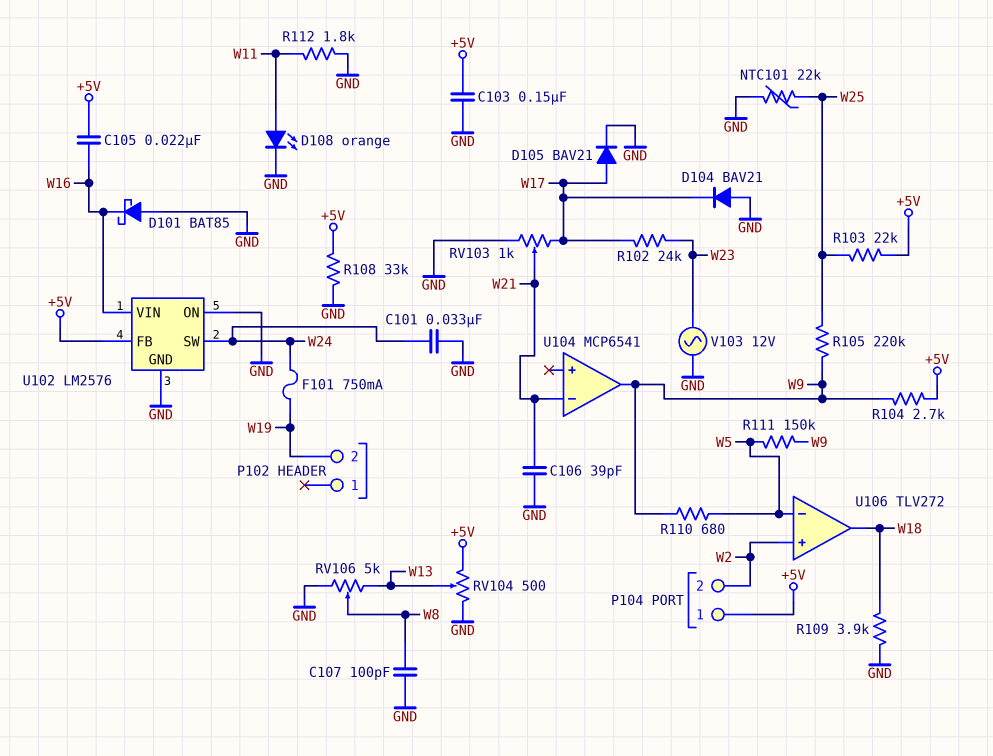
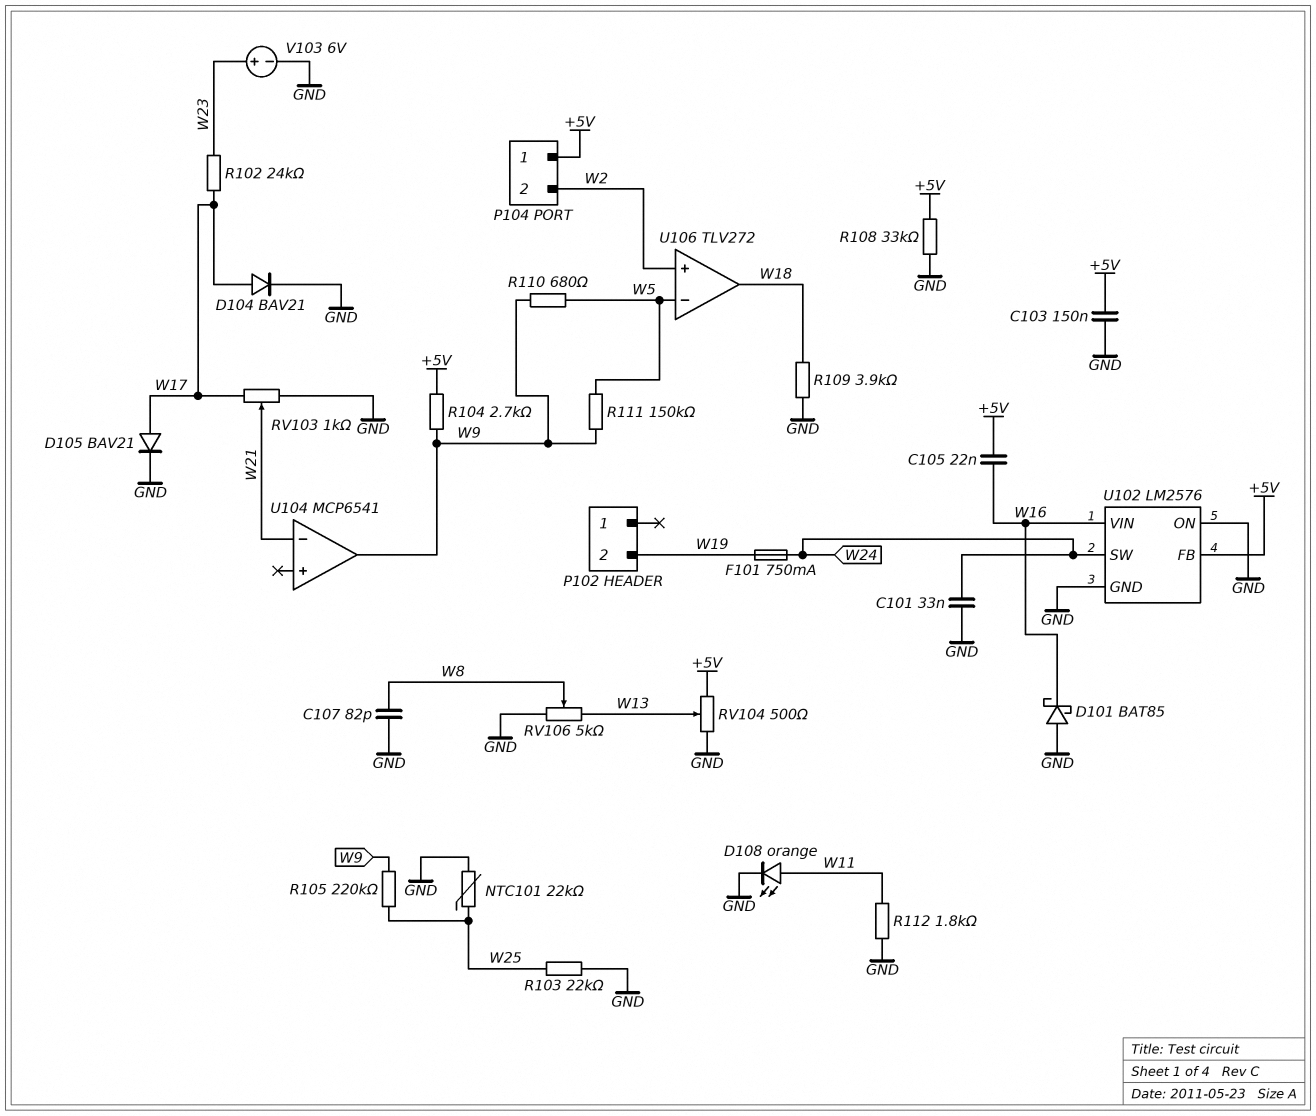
C106: 39pF (GND, W21) -> none
C107: 100pF (GND, W8) -> 82pF (GND, W8)
D104: diode BAV21 (A GND, K W17) -> diode BAV21 (A W17, K GND)
R103: 22k (+5V, W25) -> 22k (GND, W25)
V103: AC 12V (GND, W23) -> 6V (plus W23, minus GND)

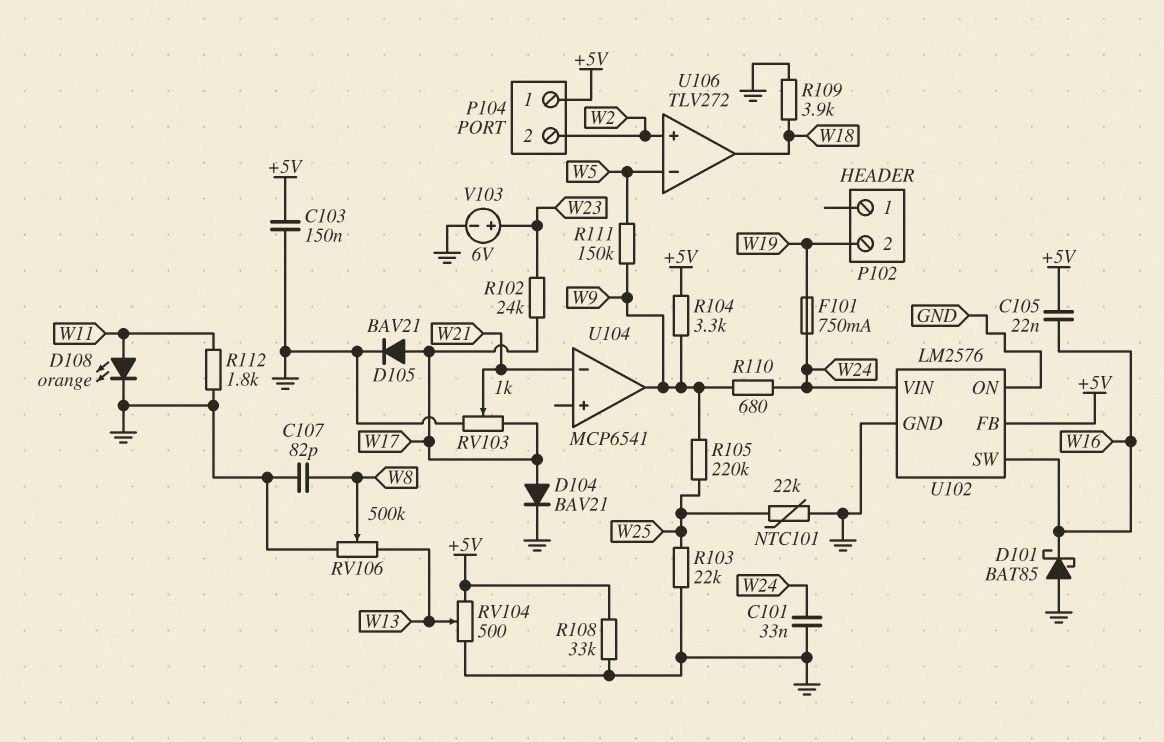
R104: 2.7k (+5V, W9) -> 3.3k (+5V, W9)
R110: 680 (W5, W9) -> 680 (W9, W24)
RV106: 5k (GND, W13, wiper W8) -> 500k (GND, W13, wiper W8)
U102 pin SW: W24 -> W16
U102 pin VIN: W16 -> W24

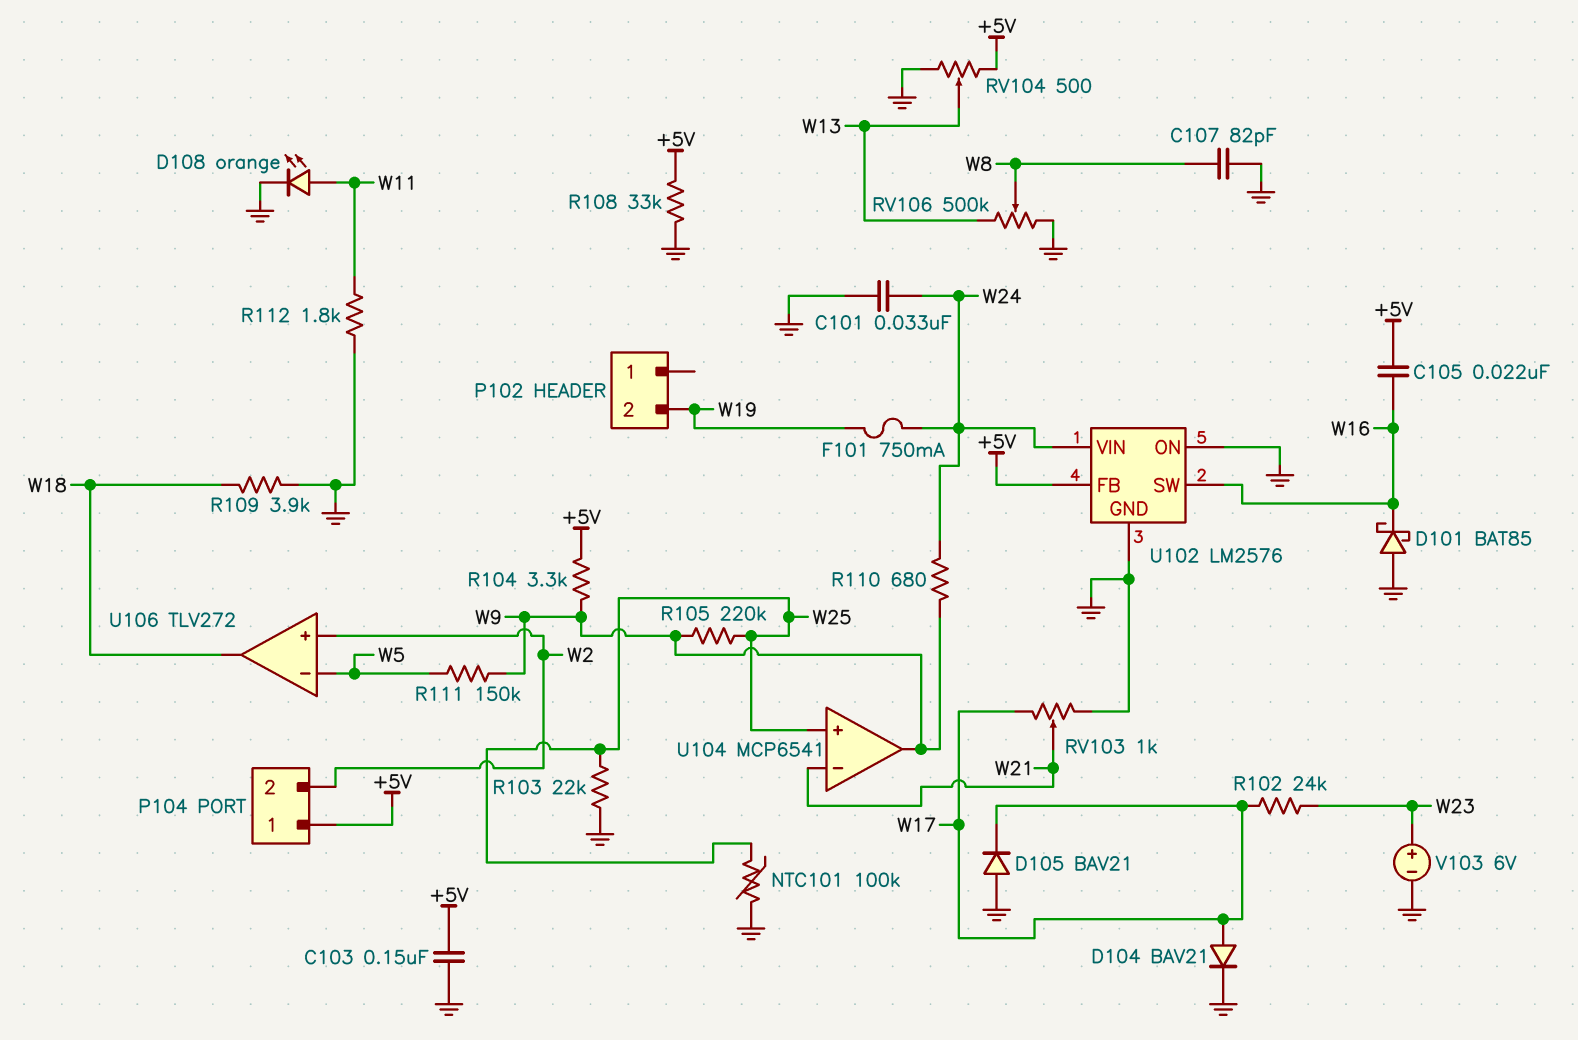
D105: diode BAV21 (A W17, K GND) -> diode BAV21 (A GND, K W17)
NTC101: 22k (GND, W25) -> 100k (GND, W25)
U104 pin in+: none -> W25

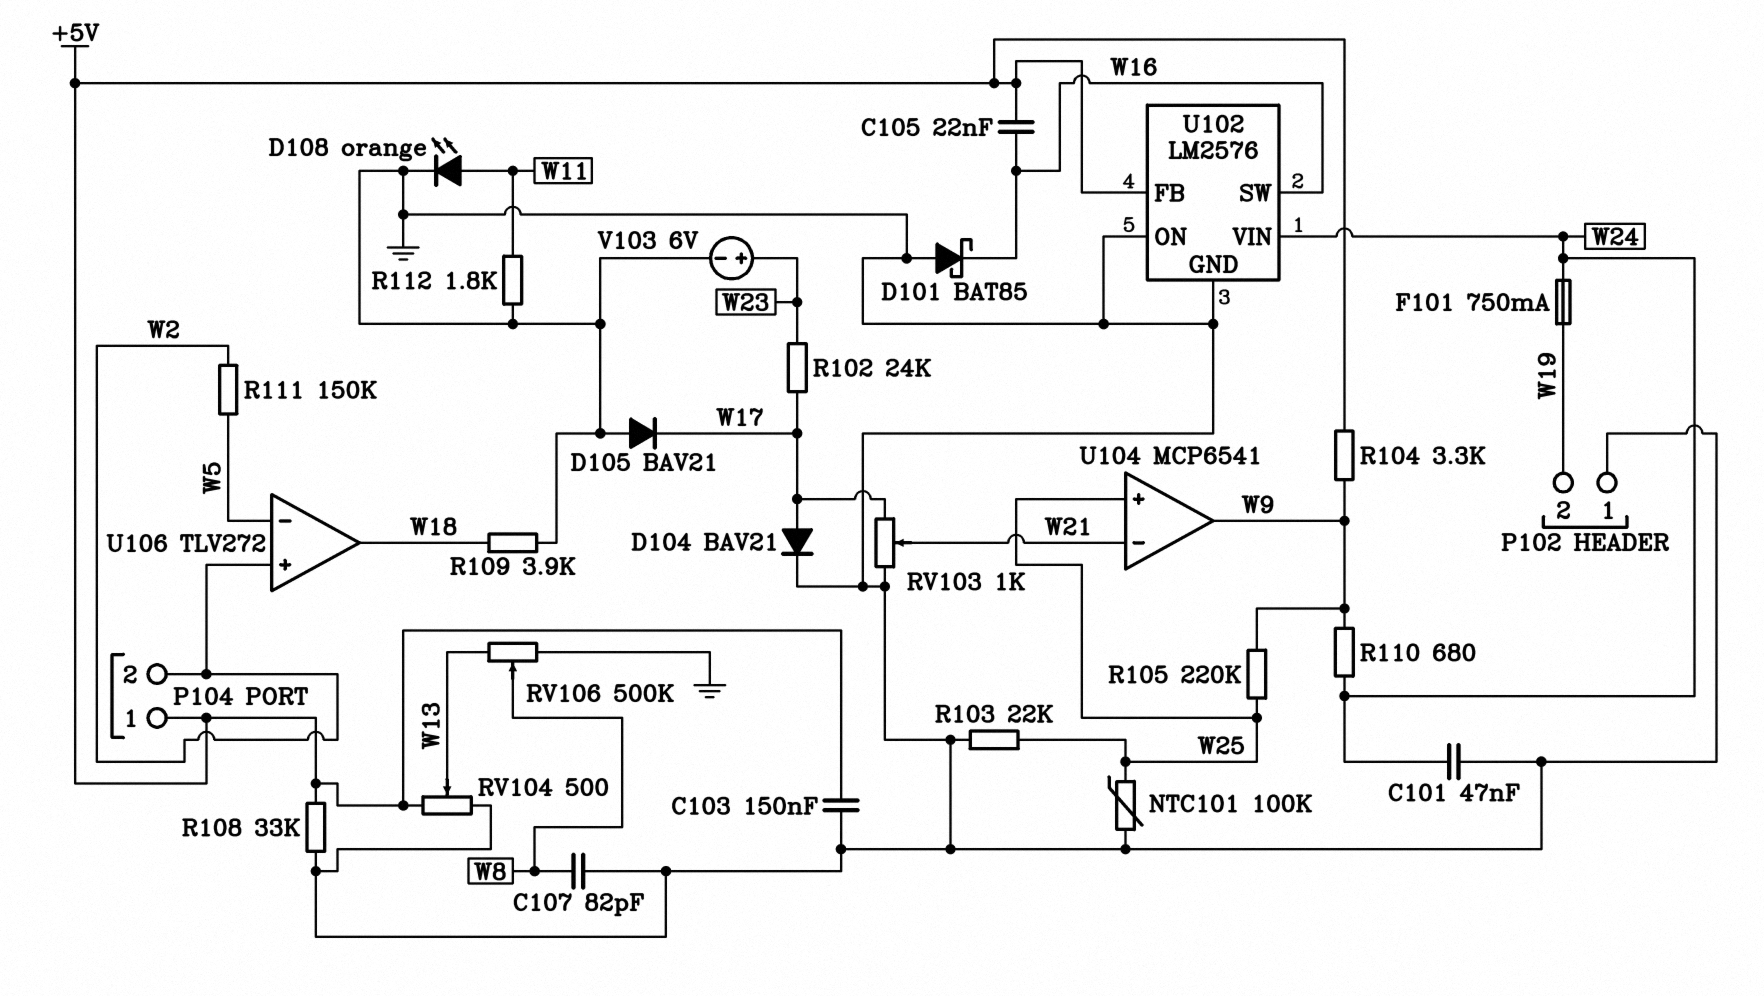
C101: 33nF (GND, W24) -> 47nF (GND, W24)
P102 pin 1: none -> GND
R111: 150k (W5, W9) -> 150k (W2, W5)

